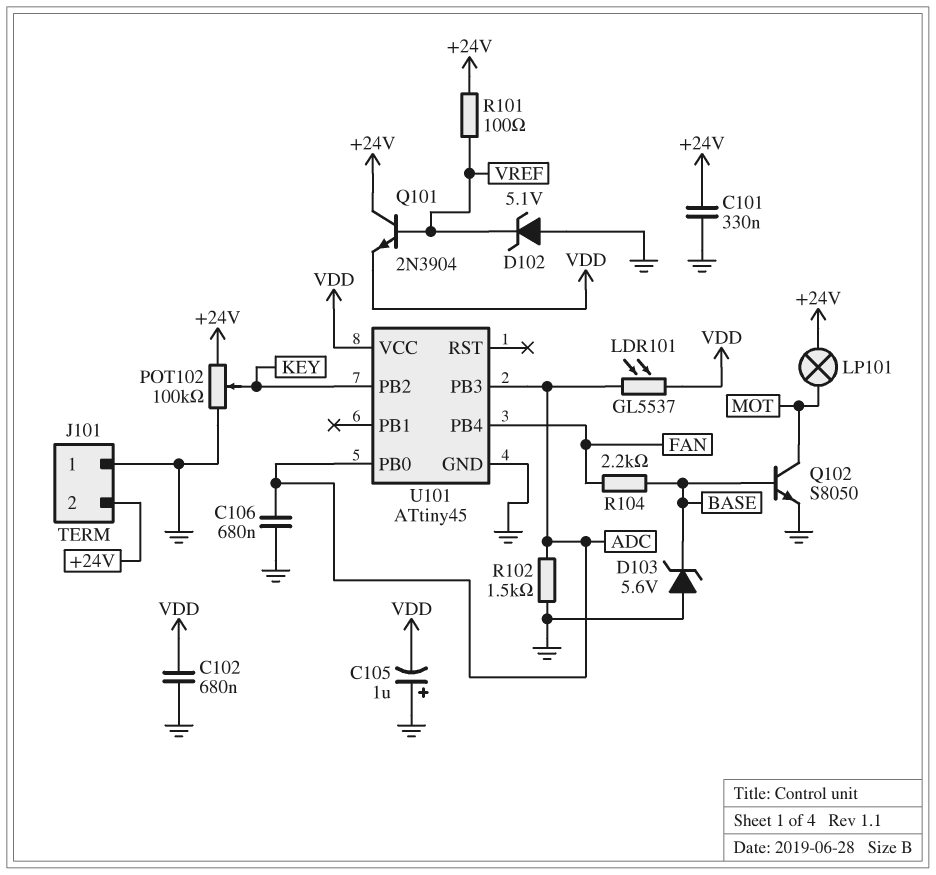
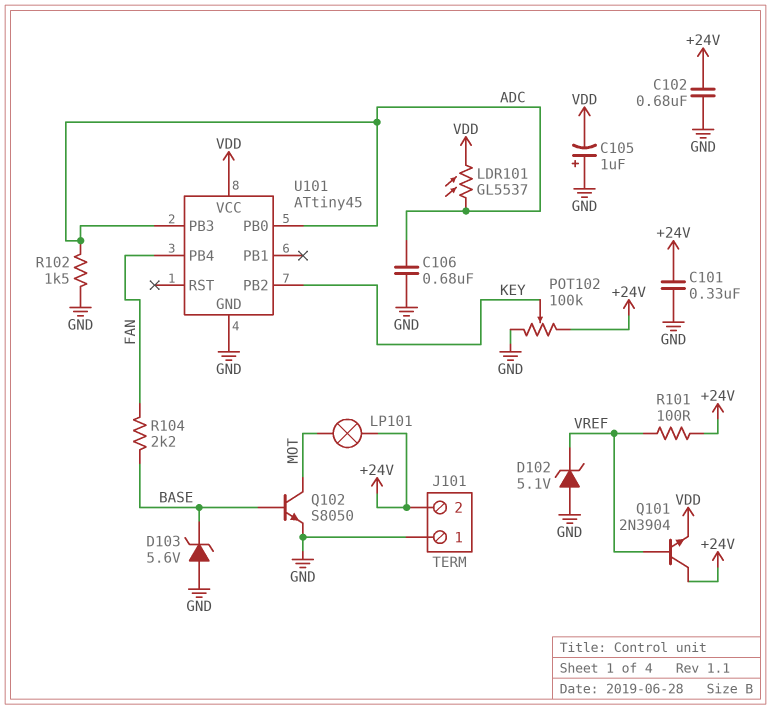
C102: 680nF (GND, VDD) -> 680nF (+24V, GND)

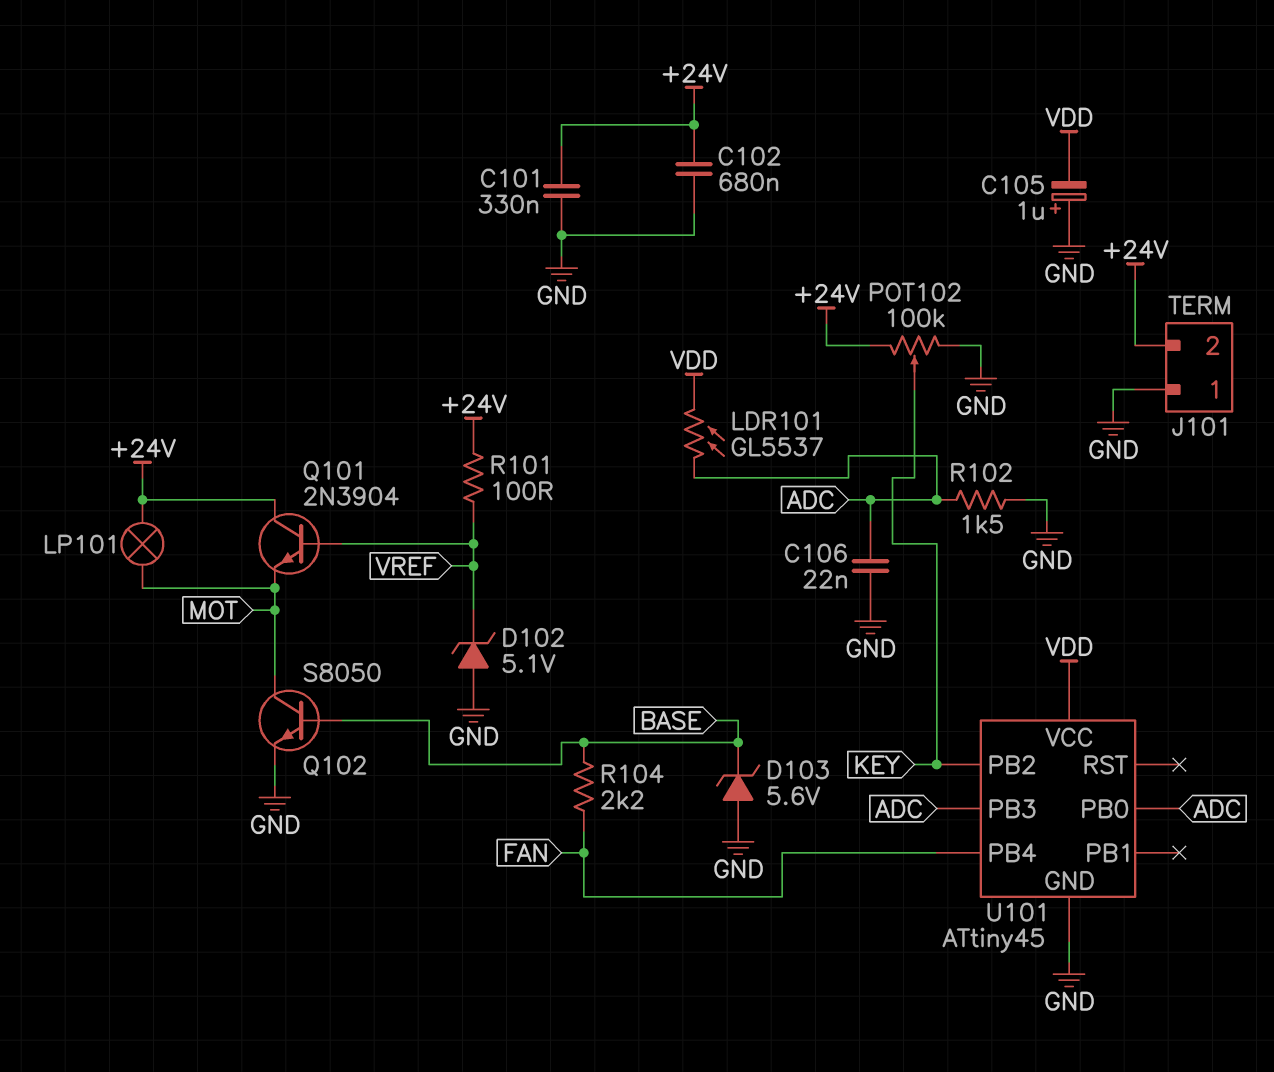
C106: 680nF (ADC, GND) -> 22nF (ADC, GND)
Q101: NPN 2N3904 (B VREF, C +24V, E VDD) -> NPN 2N3904 (B VREF, C +24V, E MOT)

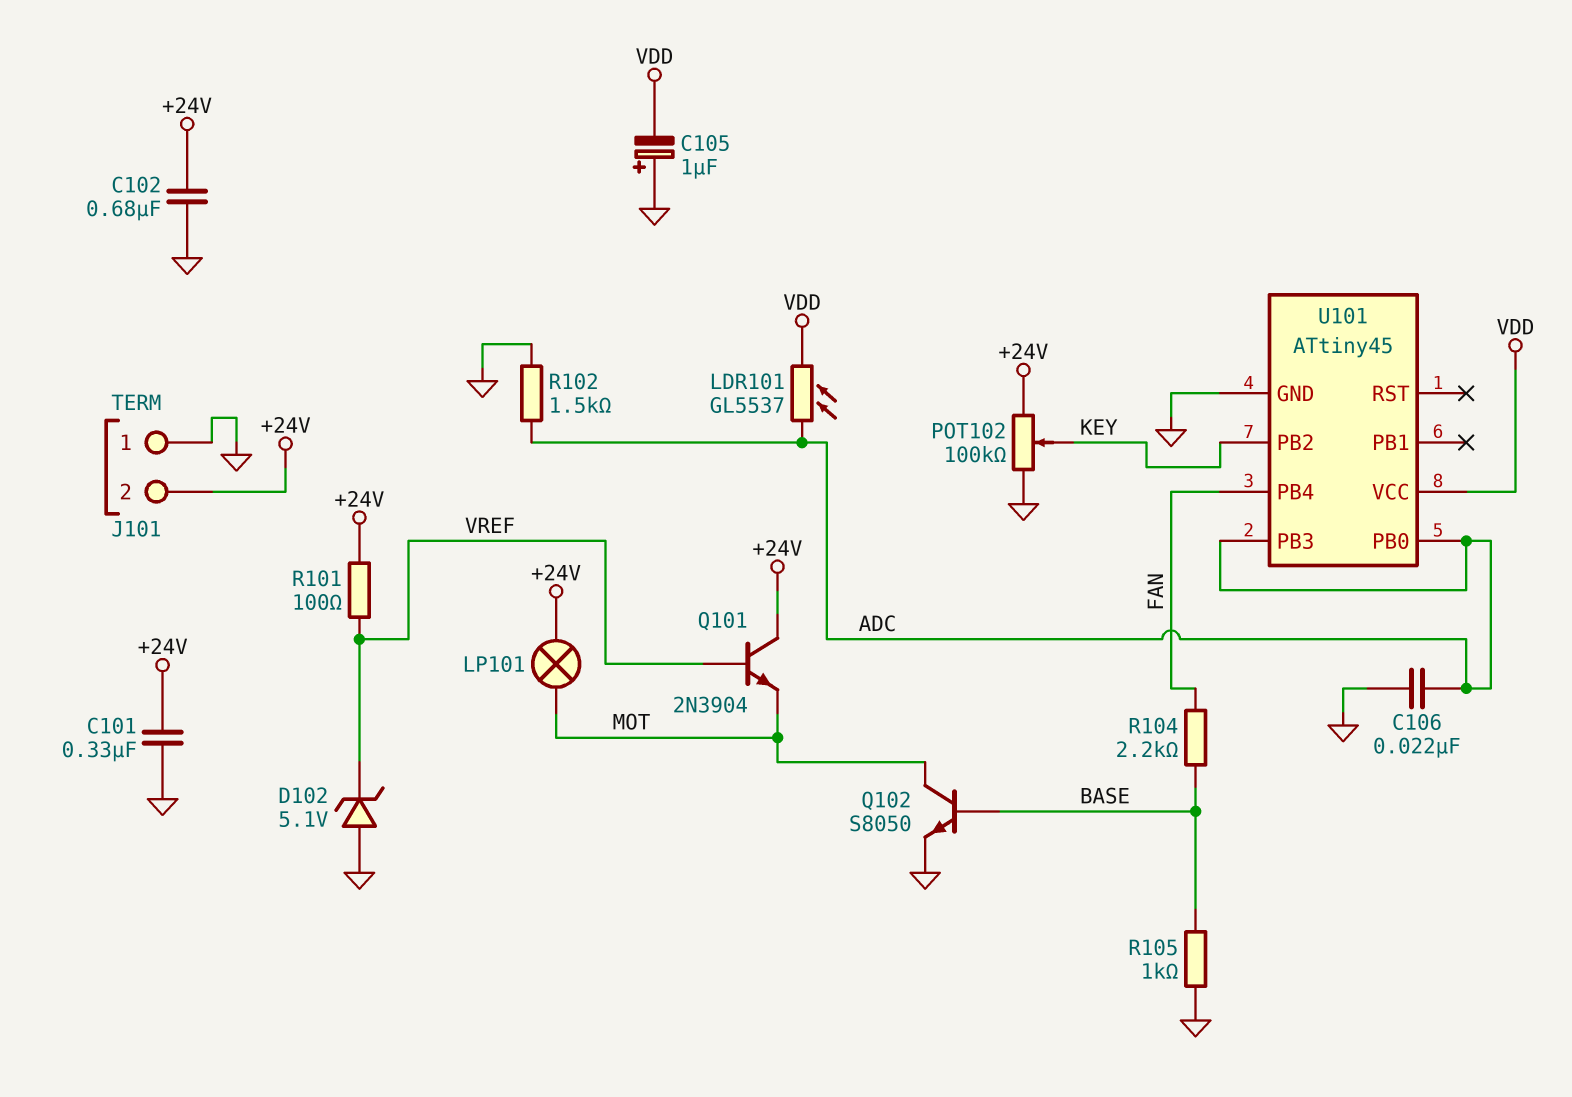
D103: zener 5.6V (A GND, K BASE) -> none
R105: none -> 1k (BASE, GND)

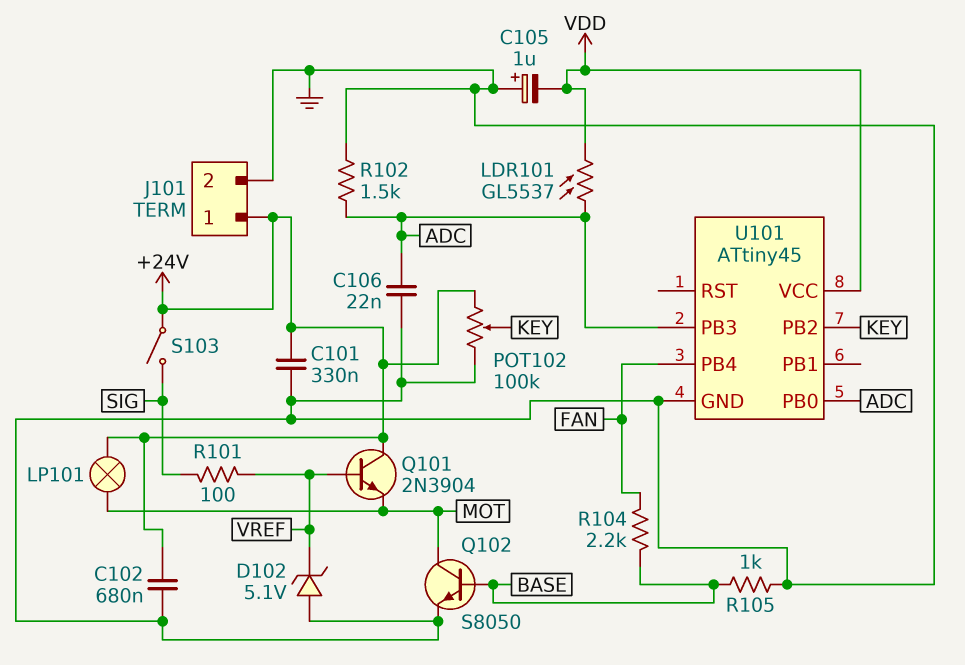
J101 pin 1: GND -> +24V
J101 pin 2: +24V -> GND
R101: 100 (+24V, VREF) -> 100 (SIG, VREF)
S103: none -> switch (+24V, SIG)

